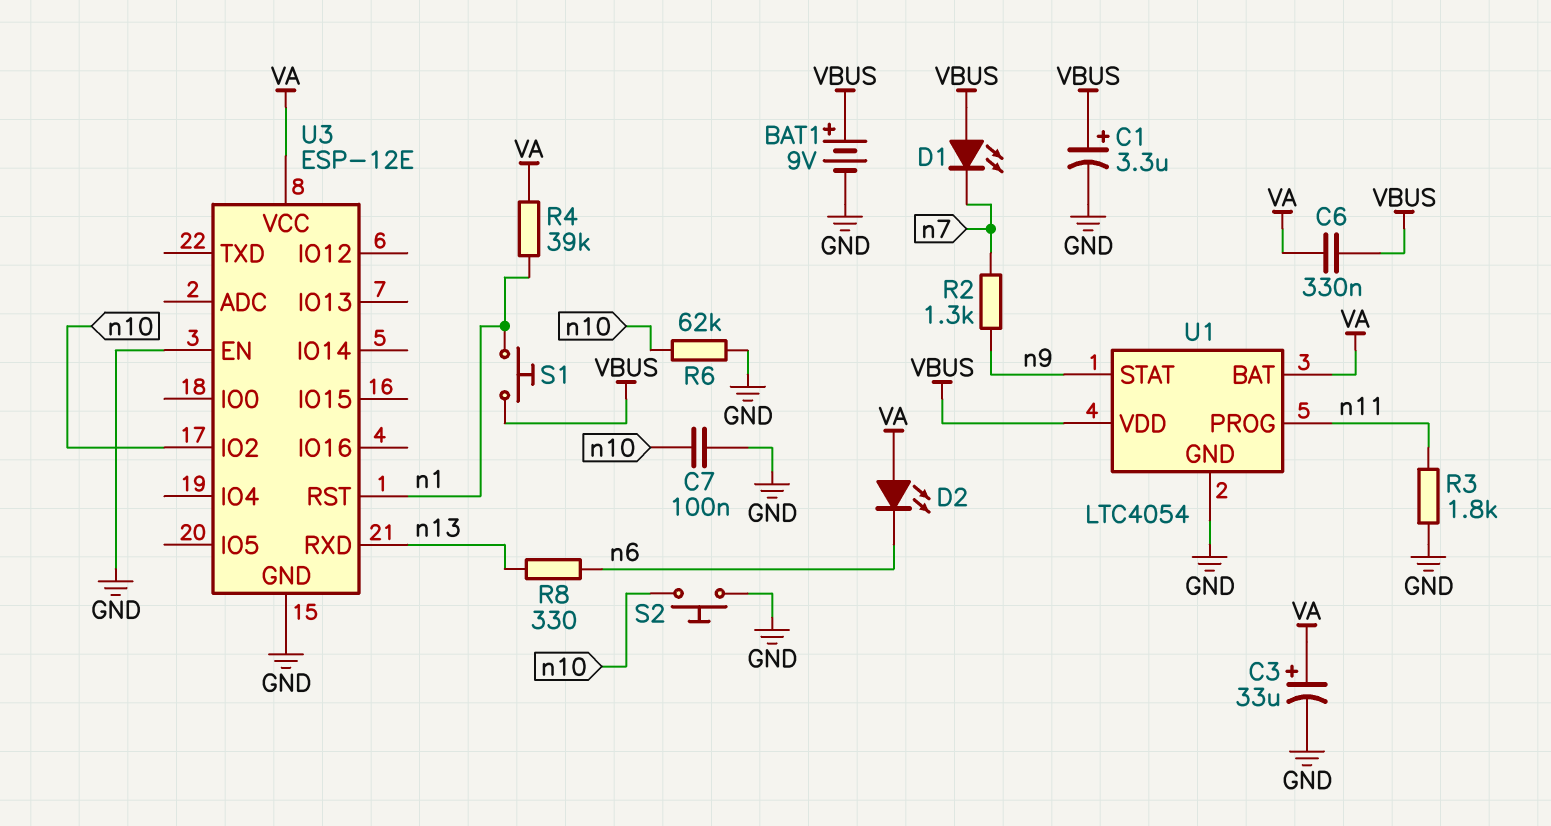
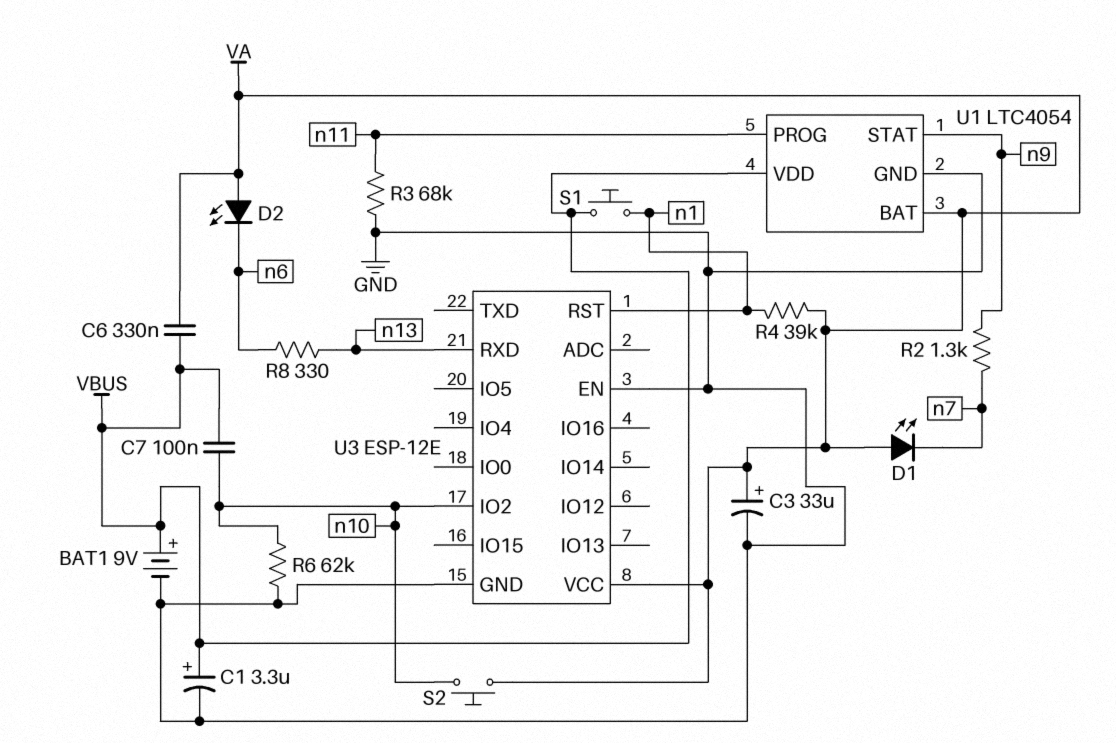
C7: 100nF (GND, n10) -> 100nF (VBUS, n10)
D1: LED (A VBUS, K n7) -> LED (A VA, K n7)
R3: 1.8k (GND, n11) -> 68k (GND, n11)
S2: button (GND, n10) -> button (VA, n10)

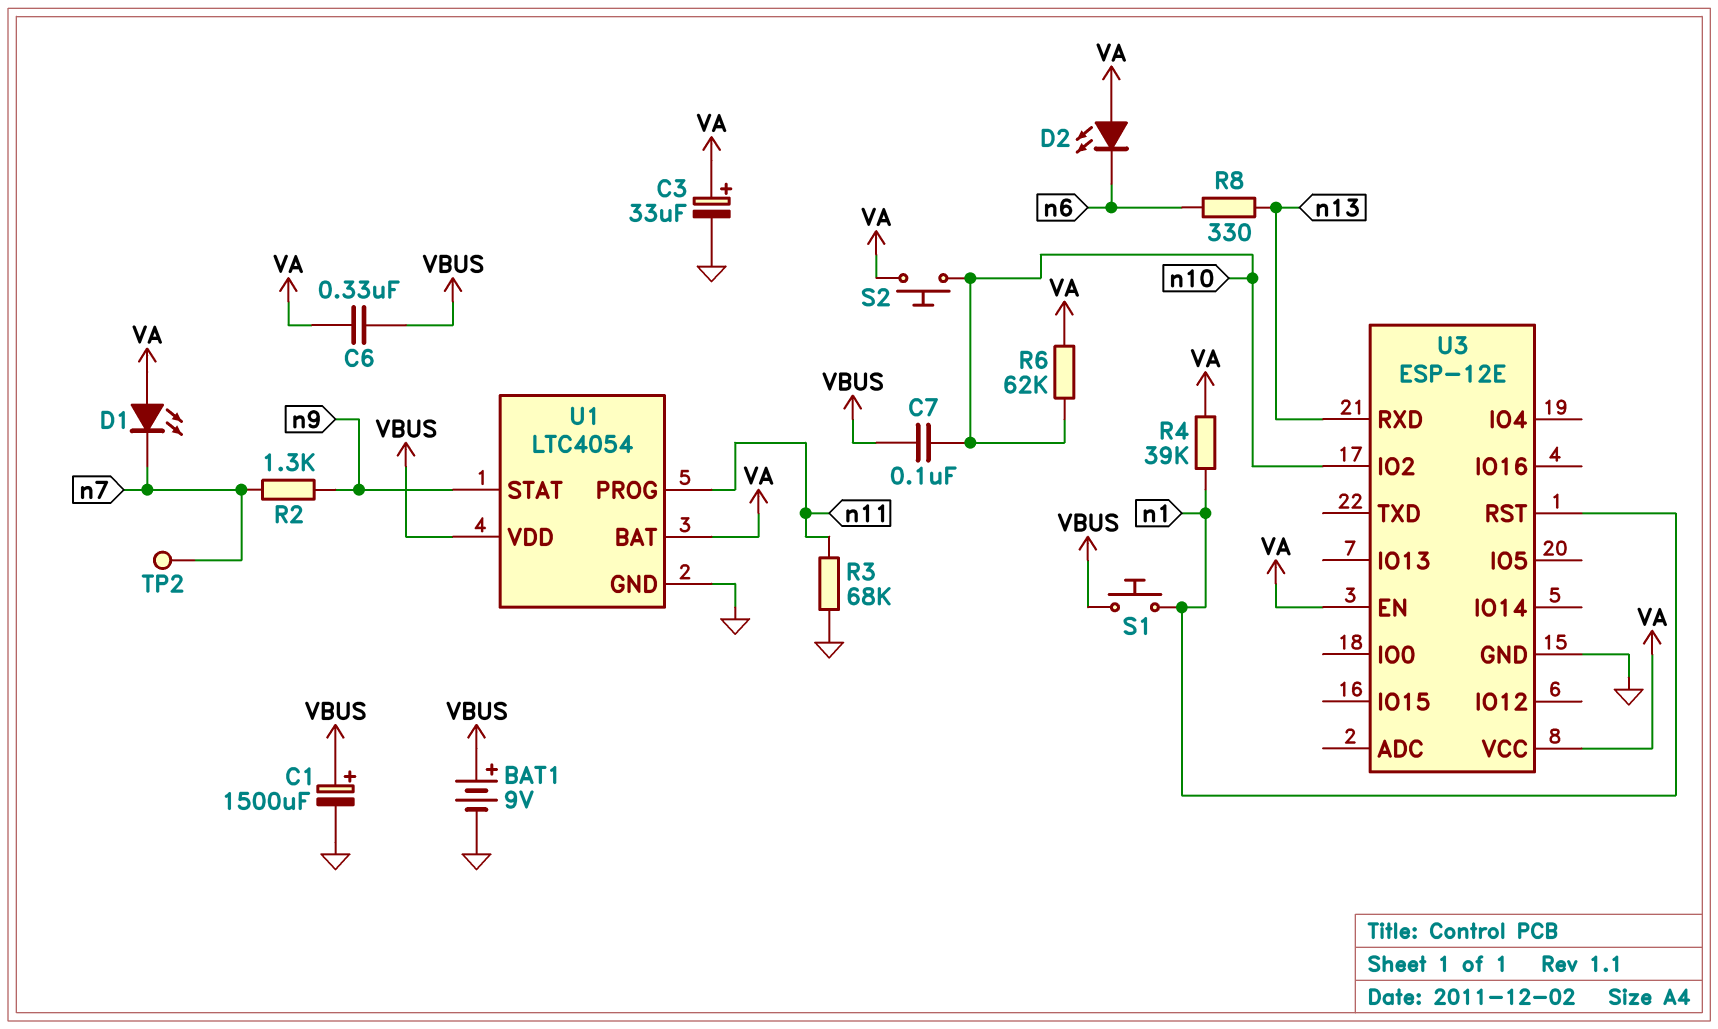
C1: 3.3uF (plus VBUS, minus GND) -> 1500uF (plus VBUS, minus GND)
R6: 62k (GND, n10) -> 62k (VA, n10)
TP2: none -> test point (n7)
U3 pin EN: GND -> VA

